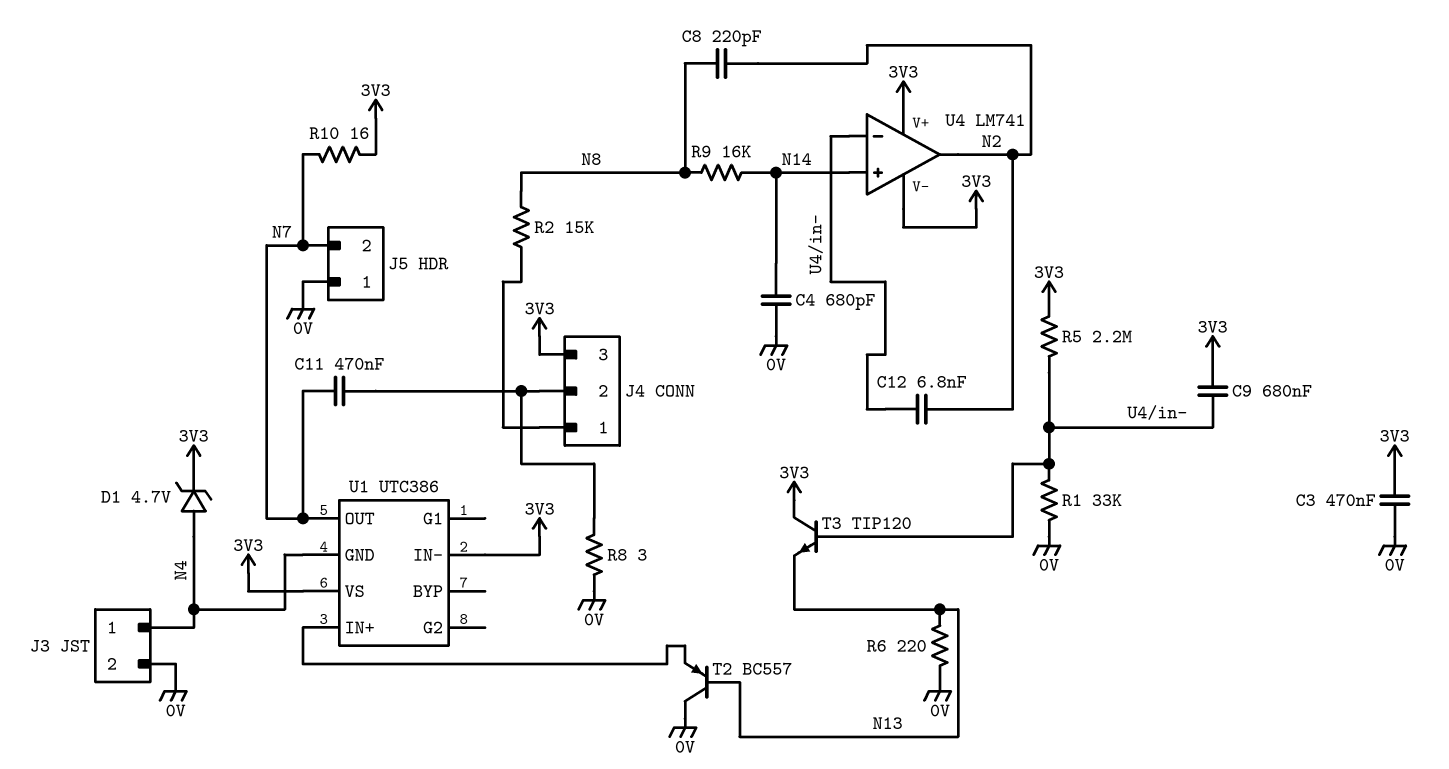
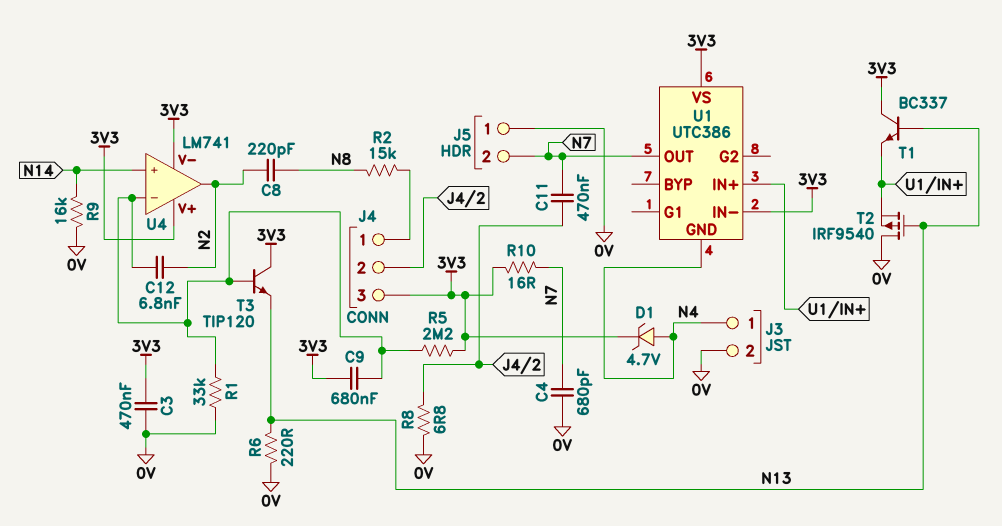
C4: 680pF (0V, N14) -> 680pF (0V, N7)
R8: 3 (0V, J4/2) -> 6.8 (0V, J4/2)
R9: 16k (N8, N14) -> 16k (0V, N14)
T1: none -> NPN BC337 (B N13, C 3V3, E U1/IN+)
T2: PNP BC557 (B N13, C 0V, E U1/IN+) -> PMOS IRF9540 (G N13, D 0V, S U1/IN+)

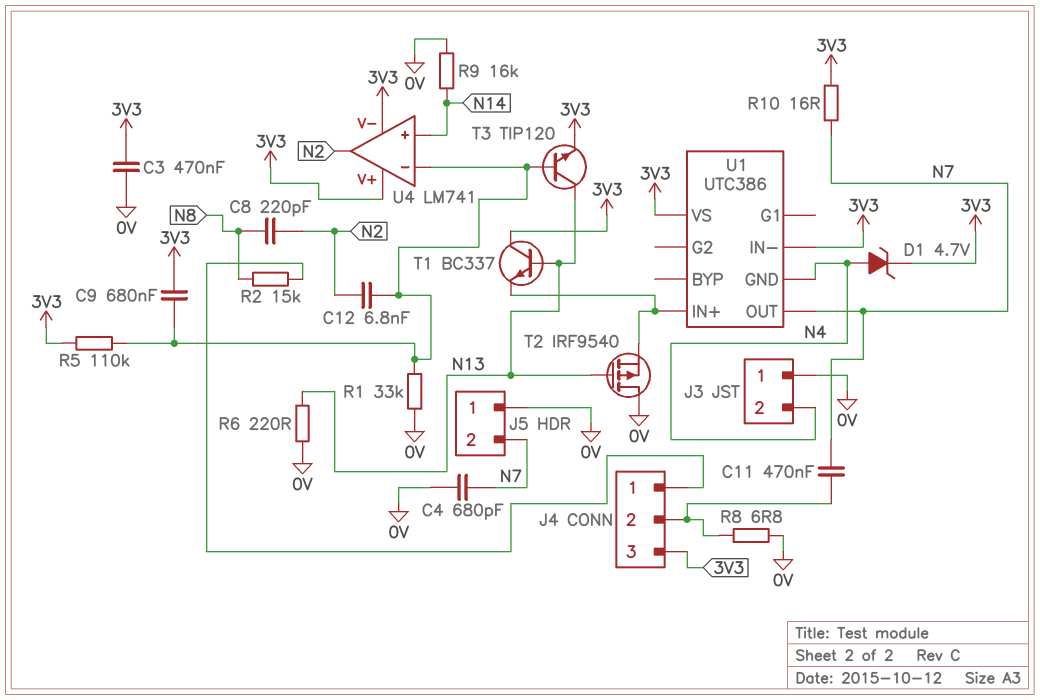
J3 pin 1: N4 -> 0V
J3 pin 2: 0V -> N4
R5: 2.2M (3V3, U4/in-) -> 110k (3V3, U4/in-)
T3: NPN TIP120 (B U4/in-, C 3V3, E N13) -> NPN TIP120 (B U4/in-, C N13, E 3V3)

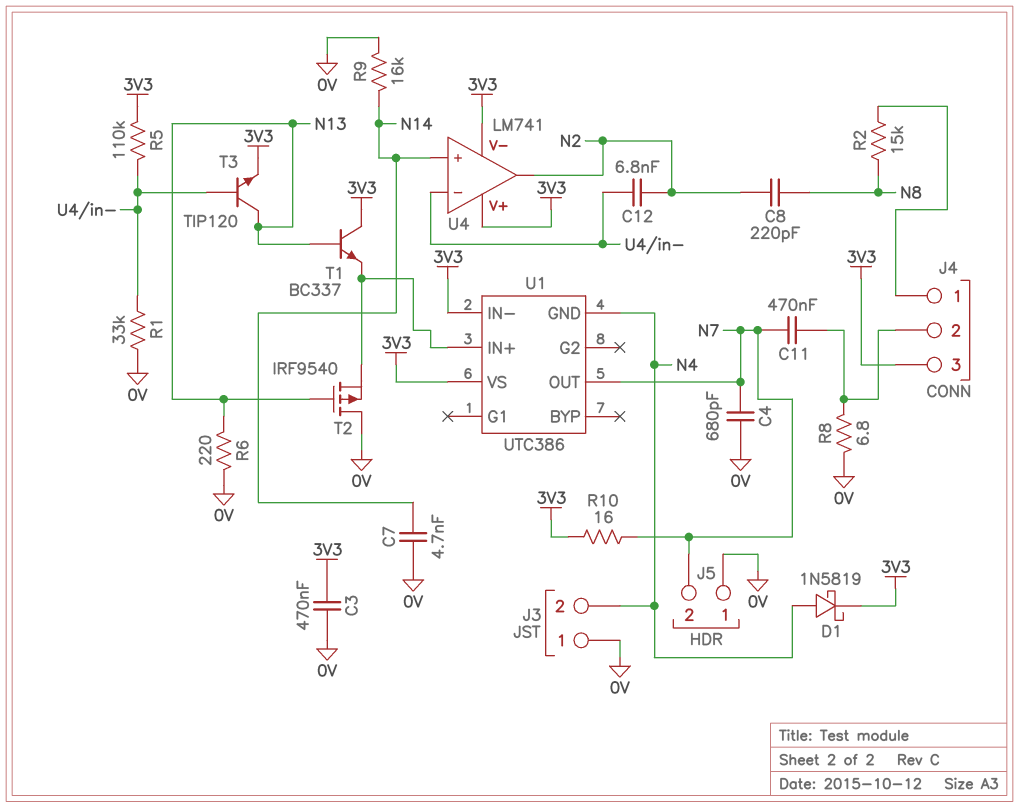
C7: none -> 4.7nF (0V, N14)
C9: 680nF (3V3, U4/in-) -> none
D1: zener 4.7V (A N4, K 3V3) -> schottky 1N5819 (A N4, K 3V3)

